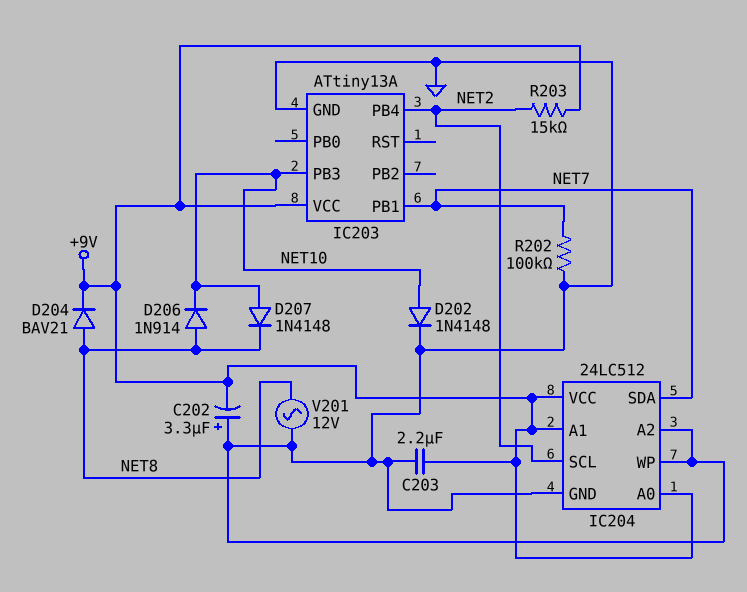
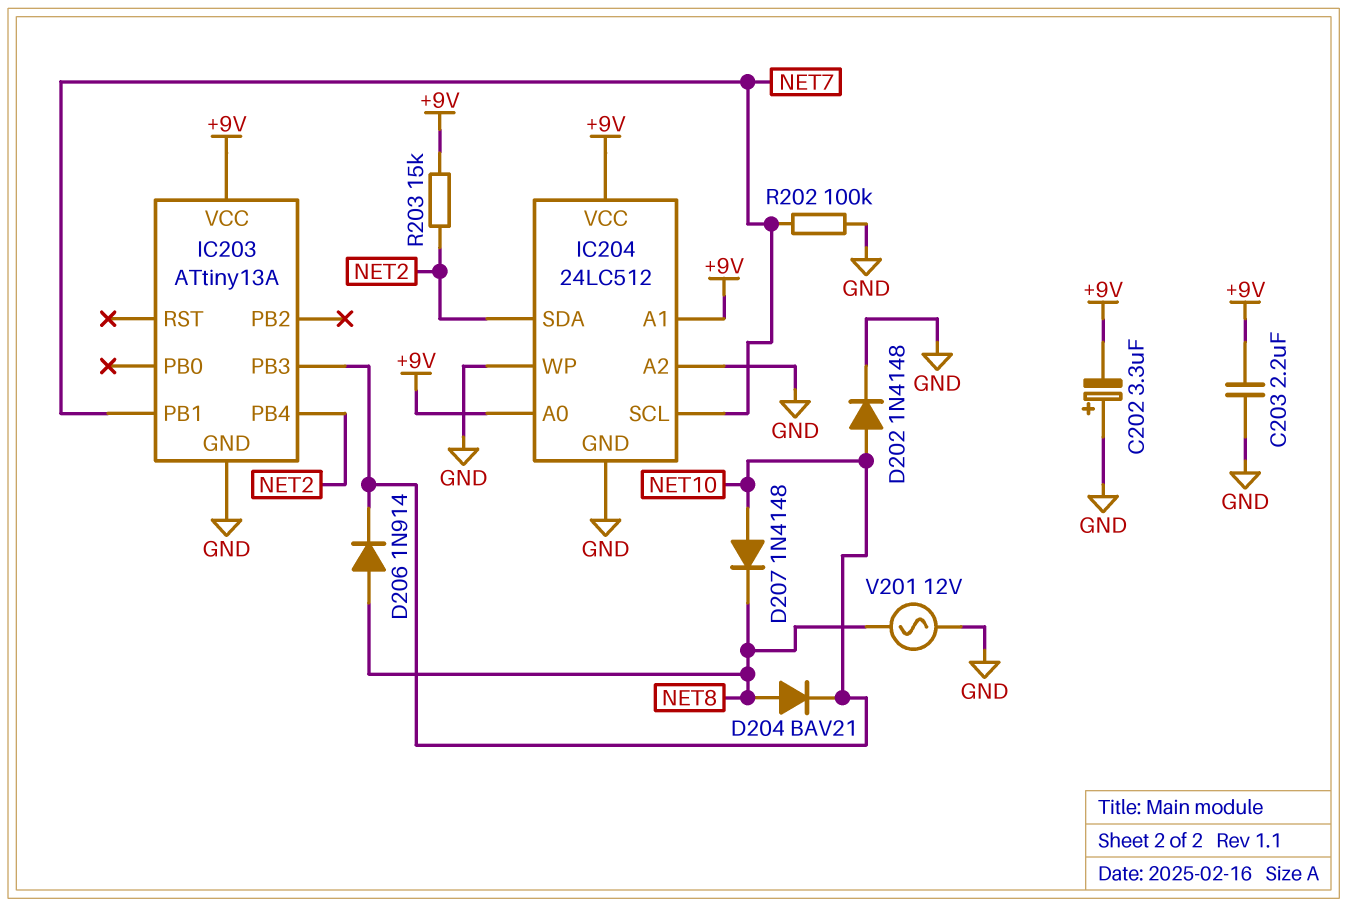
D204: diode BAV21 (A NET8, K +9V) -> diode BAV21 (A NET8, K NET10)
IC204 pin SCL: NET2 -> NET7
IC204 pin SDA: NET7 -> NET2

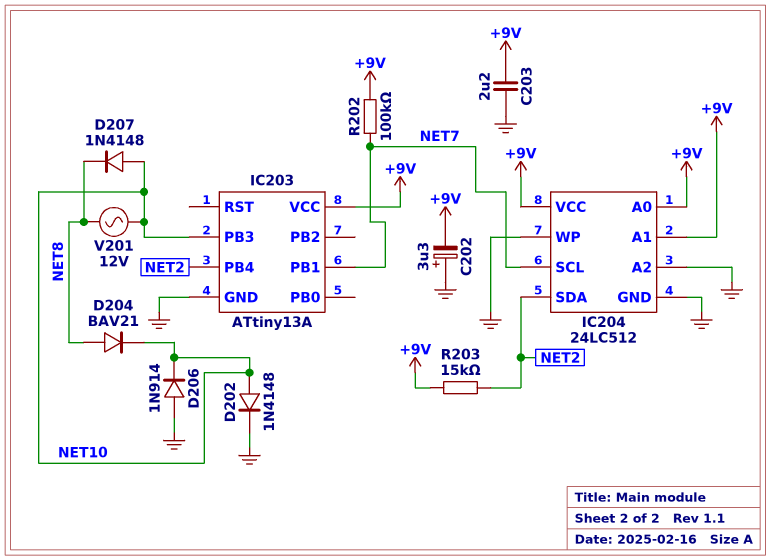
D206: diode 1N914 (A NET8, K NET10) -> diode 1N914 (A GND, K NET10)
R202: 100k (GND, NET7) -> 100k (+9V, NET7)
V201: AC 12V (GND, NET8) -> AC 12V (NET8, NET10)

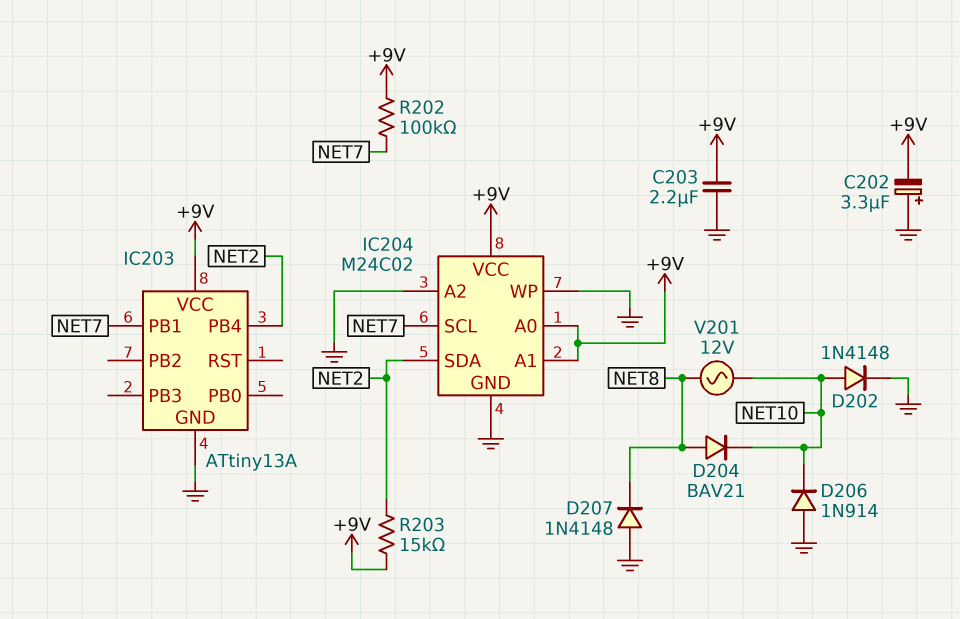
D207: diode 1N4148 (A NET10, K NET8) -> diode 1N4148 (A GND, K NET8)
IC203 pin PB3: NET10 -> none
IC204: 24LC512 -> M24C02

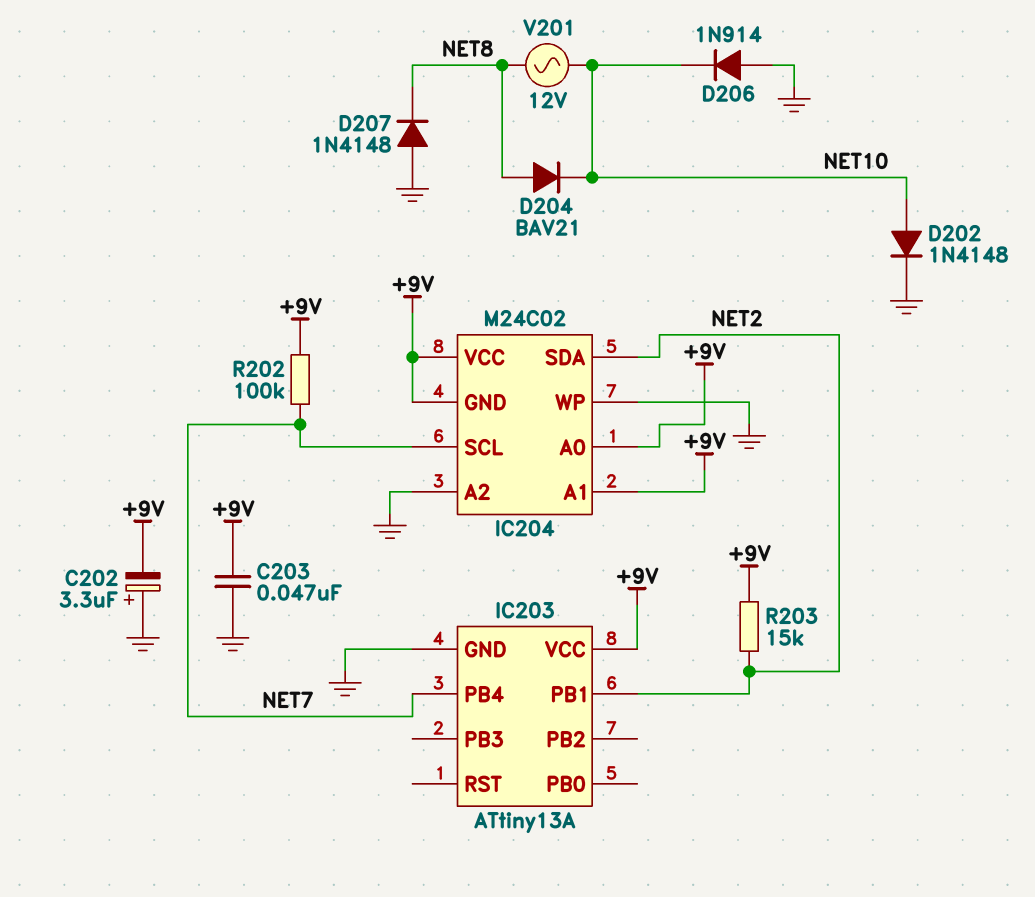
C203: 2.2uF (+9V, GND) -> 47nF (+9V, GND)
IC203 pin PB1: NET7 -> NET2
IC203 pin PB4: NET2 -> NET7
IC204 pin GND: GND -> +9V

